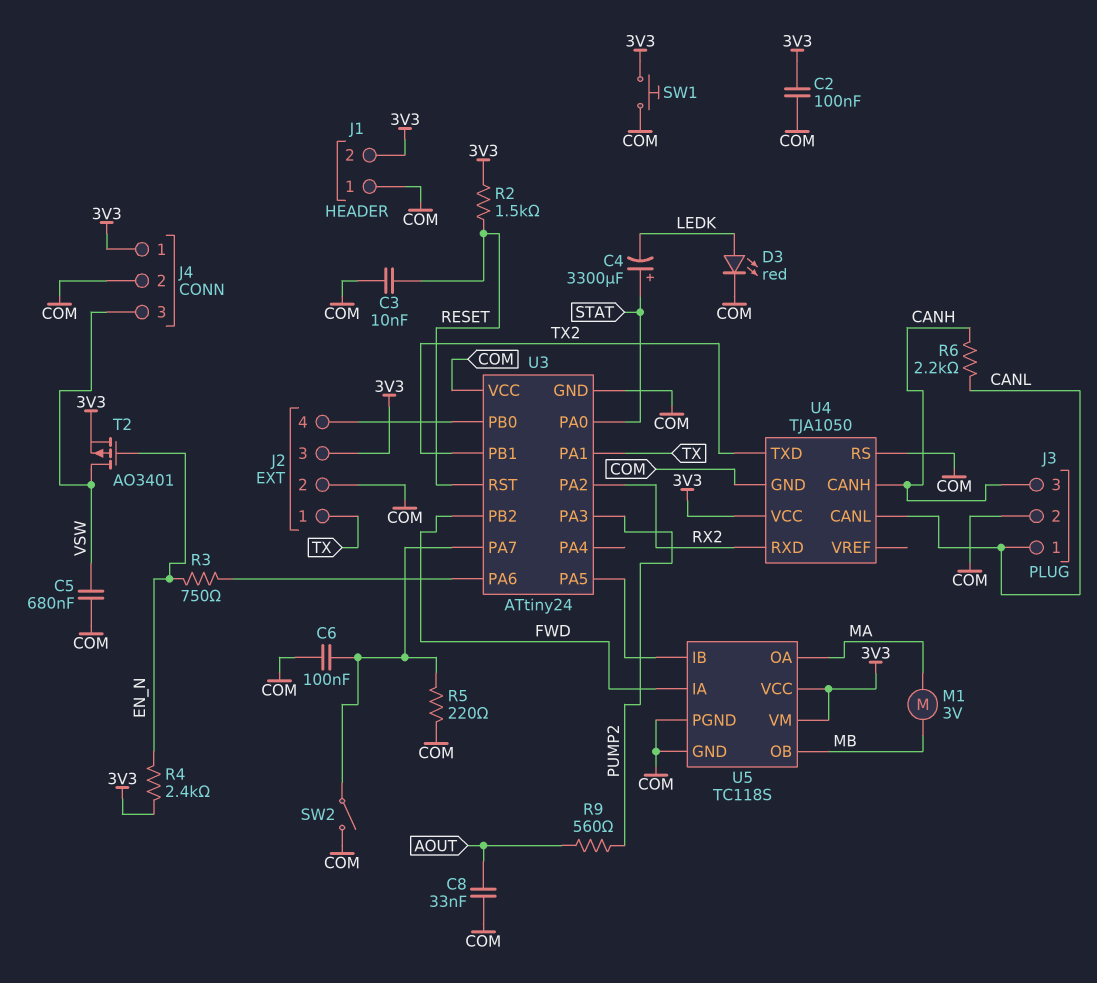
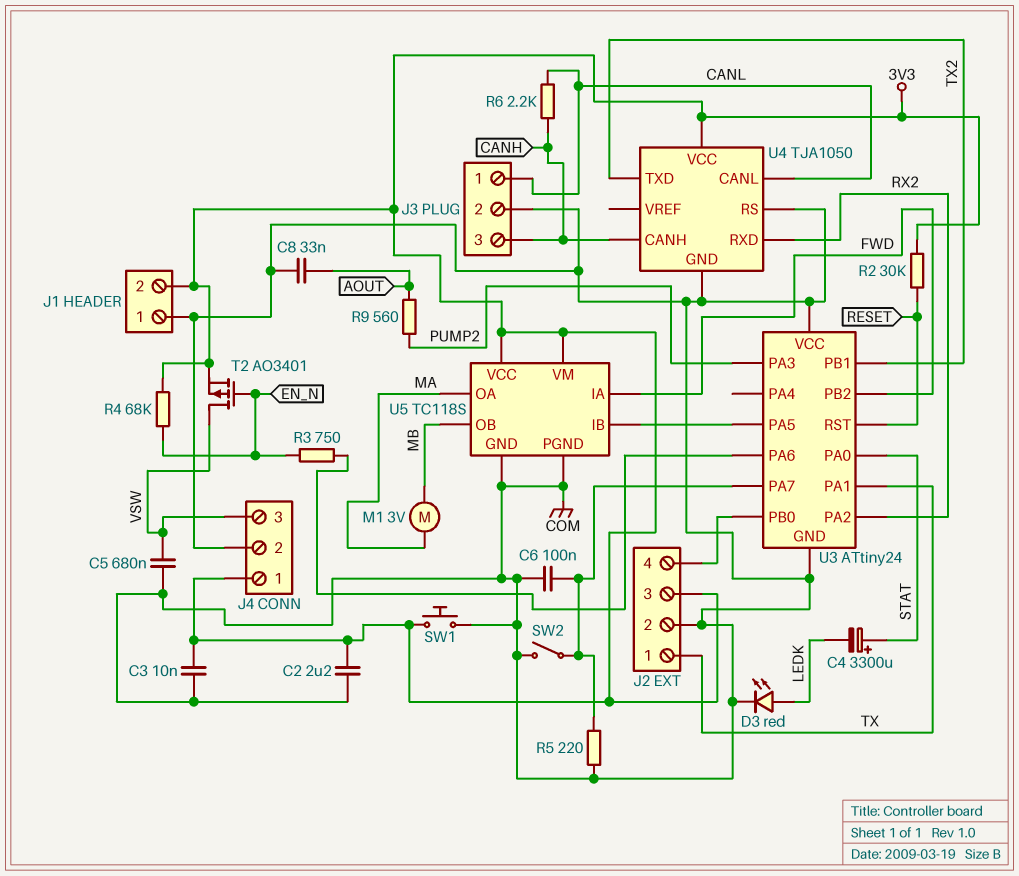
C2: 100nF (3V3, COM) -> 2.2uF (3V3, COM)
C3: 10nF (COM, RESET) -> 10nF (3V3, COM)
R2: 1.5k (3V3, RESET) -> 30k (3V3, RESET)
R4: 2.4k (3V3, EN_N) -> 68k (3V3, EN_N)

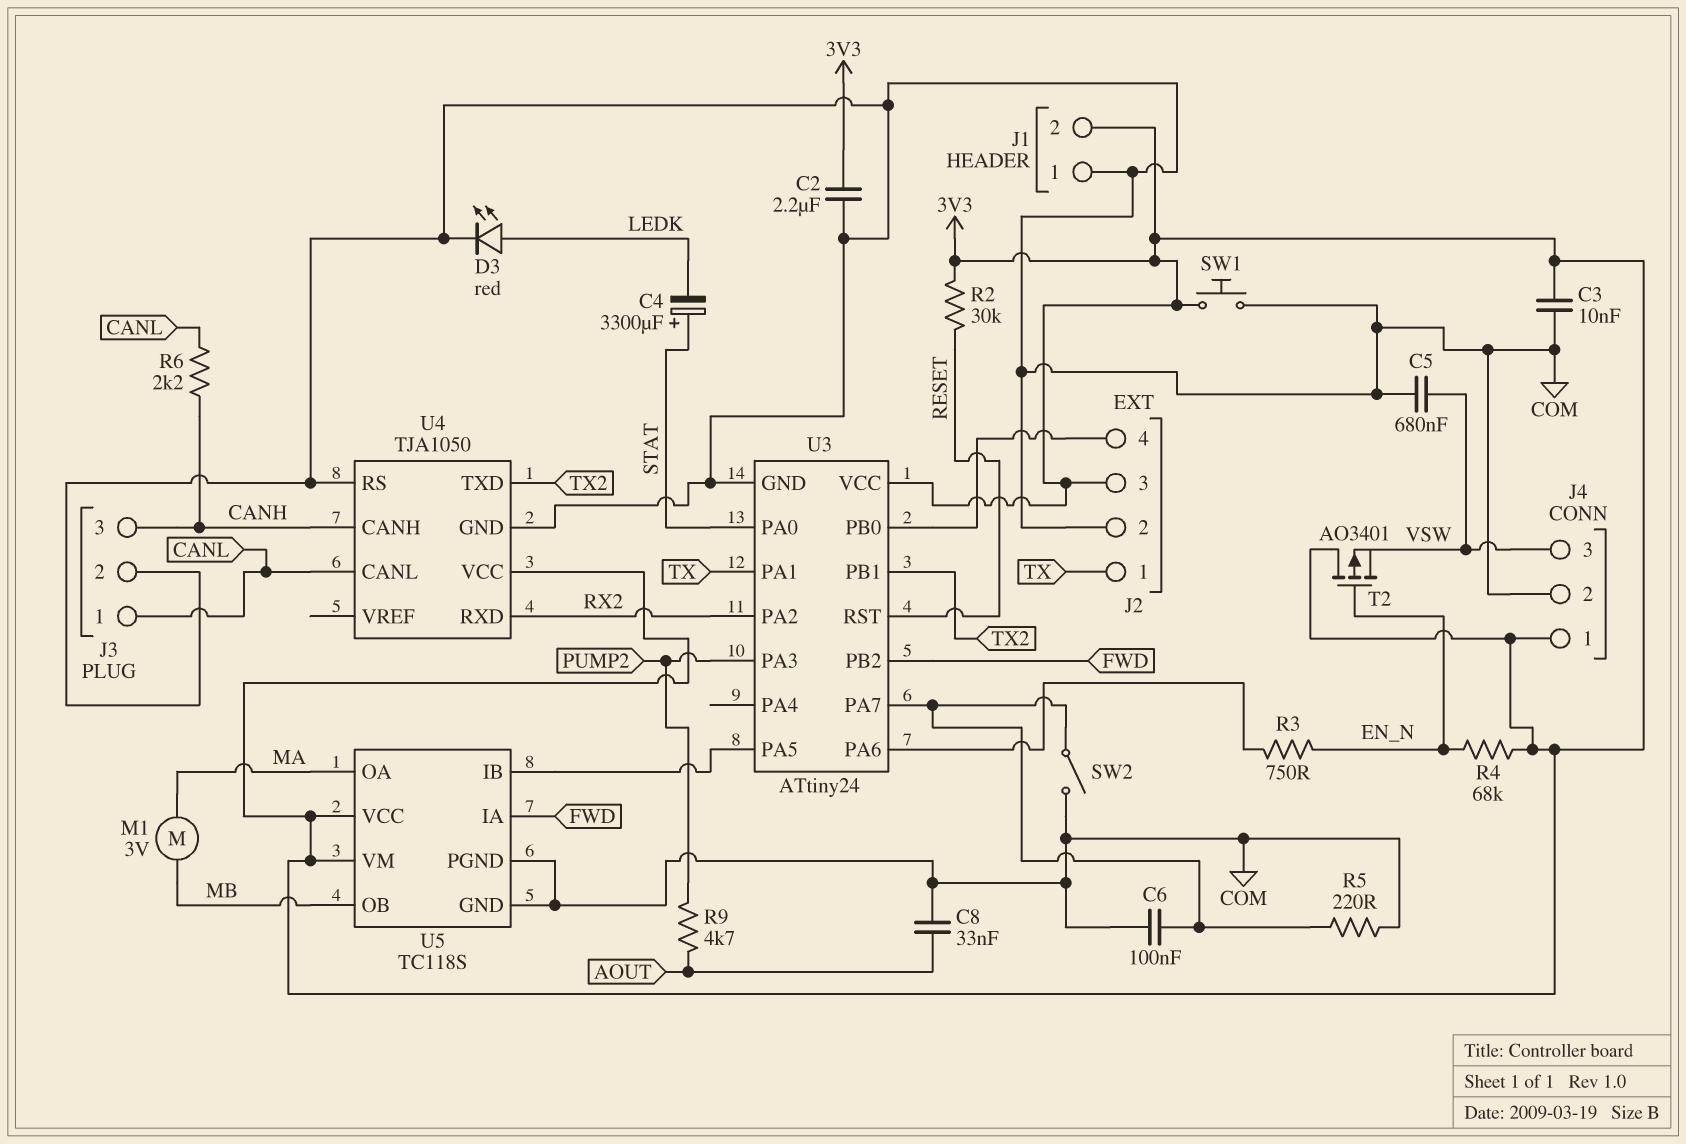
R9: 560 (AOUT, PUMP2) -> 4.7k (AOUT, PUMP2)
T2: PMOS AO3401 (G EN_N, D VSW, S 3V3) -> PMOS AO3401 (G EN_N, D 3V3, S VSW)
U3 pin VCC: COM -> 3V3

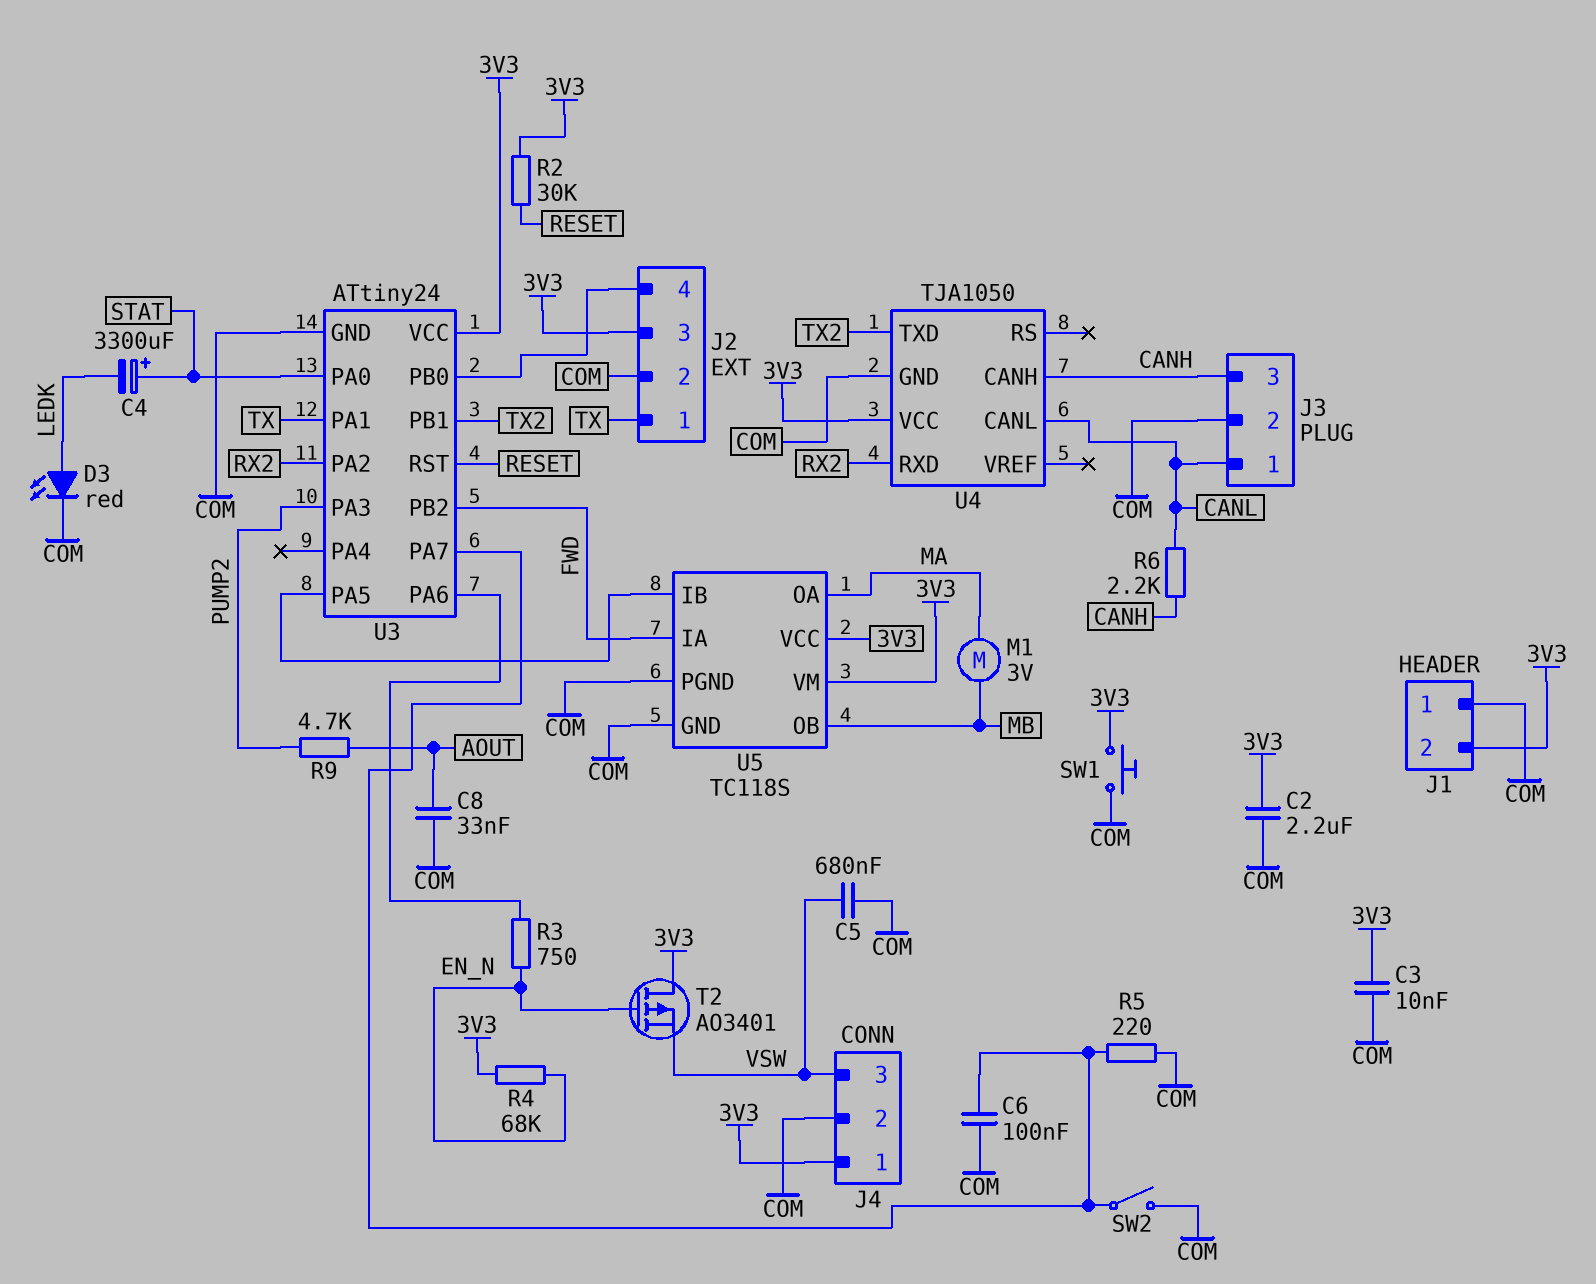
U4 pin RS: COM -> none

